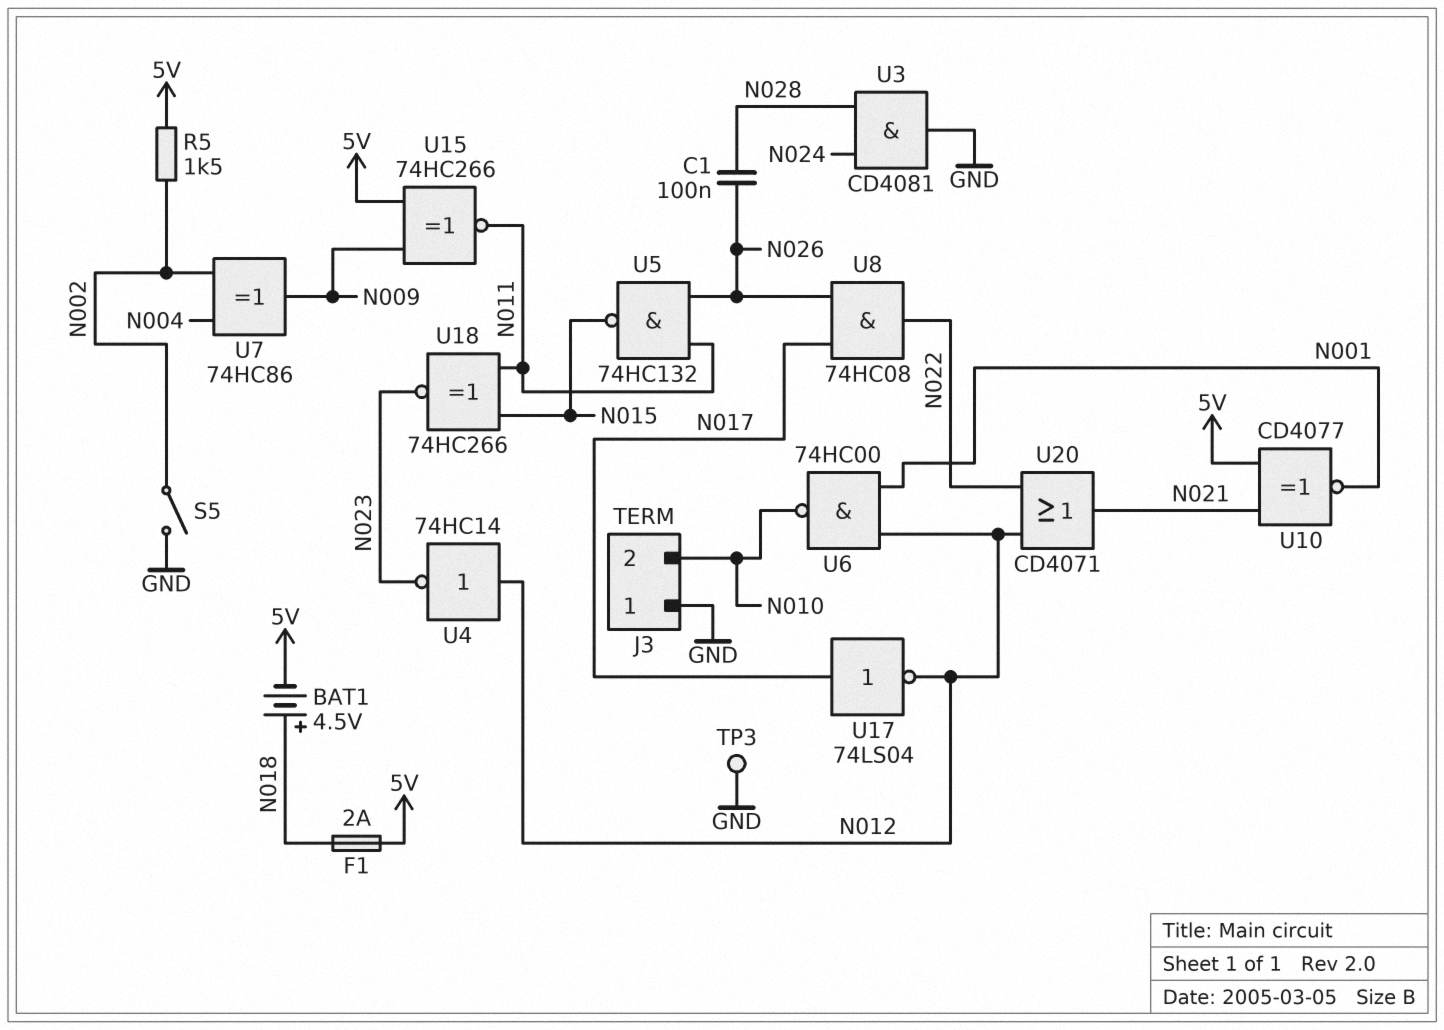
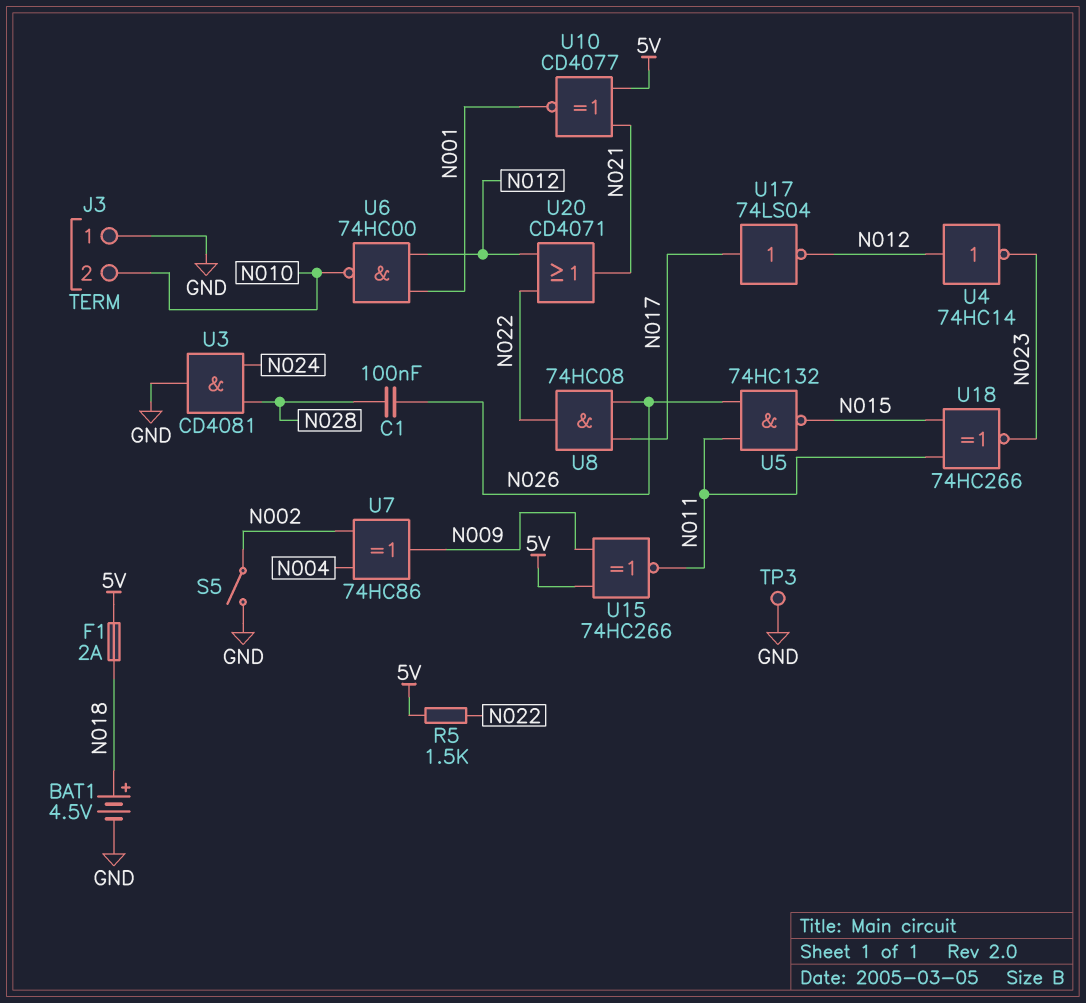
BAT1: 4.5V (plus N018, minus 5V) -> 4.5V (plus N018, minus GND)
R5: 1.5k (5V, N002) -> 1.5k (5V, N022)

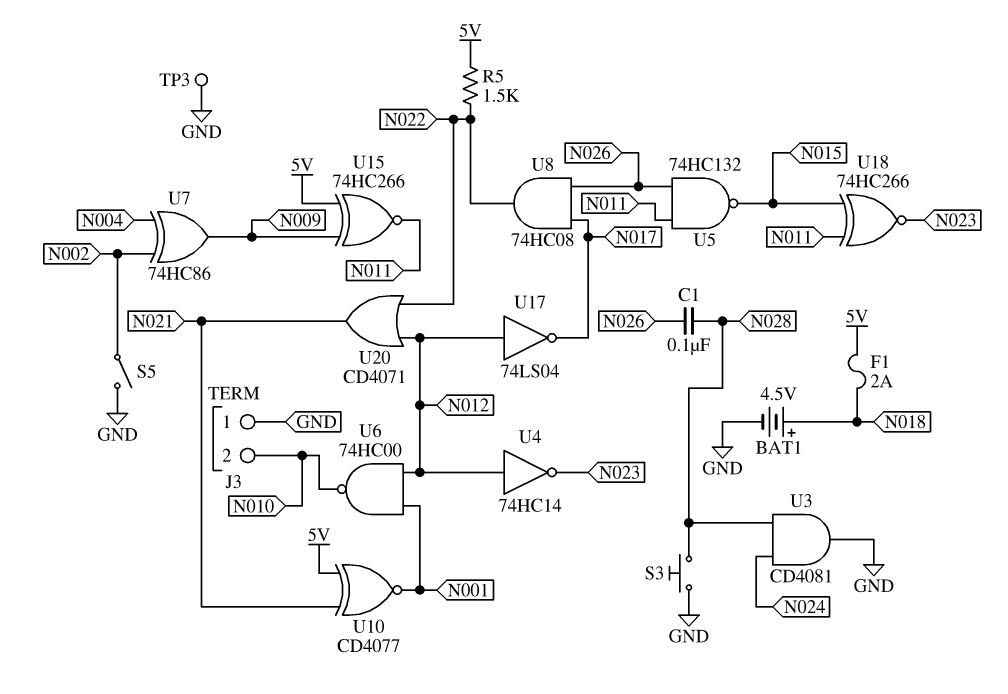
S3: none -> button (GND, N028)
U17: NOT 74LS04 (in N017, out N012) -> NOT 74LS04 (in N012, out N017)

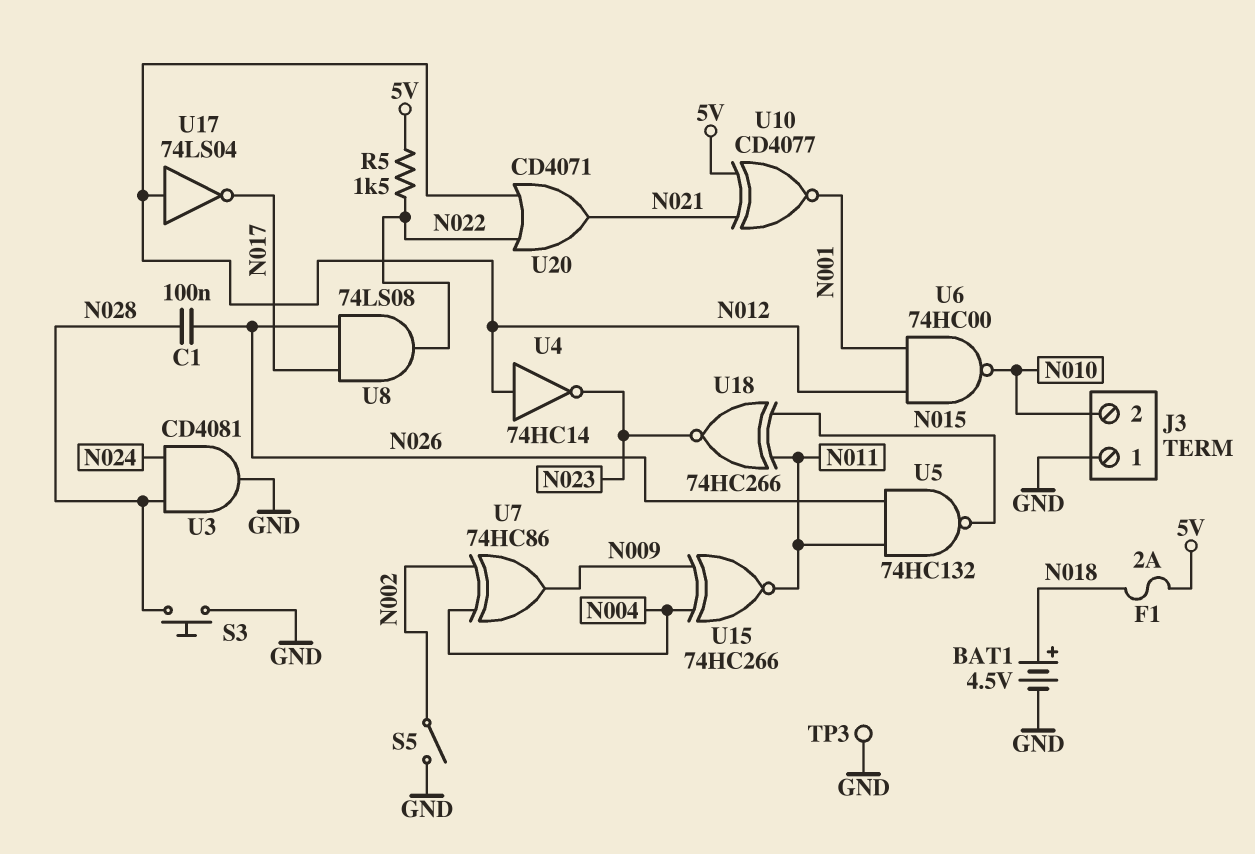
U8: AND 74HC08 (in N017, in N026, out N022) -> AND 74LS08 (in N017, in N026, out N022)
U15: XNOR 74HC266 (in 5V, in N009, out N011) -> XNOR 74HC266 (in N004, in N009, out N011)

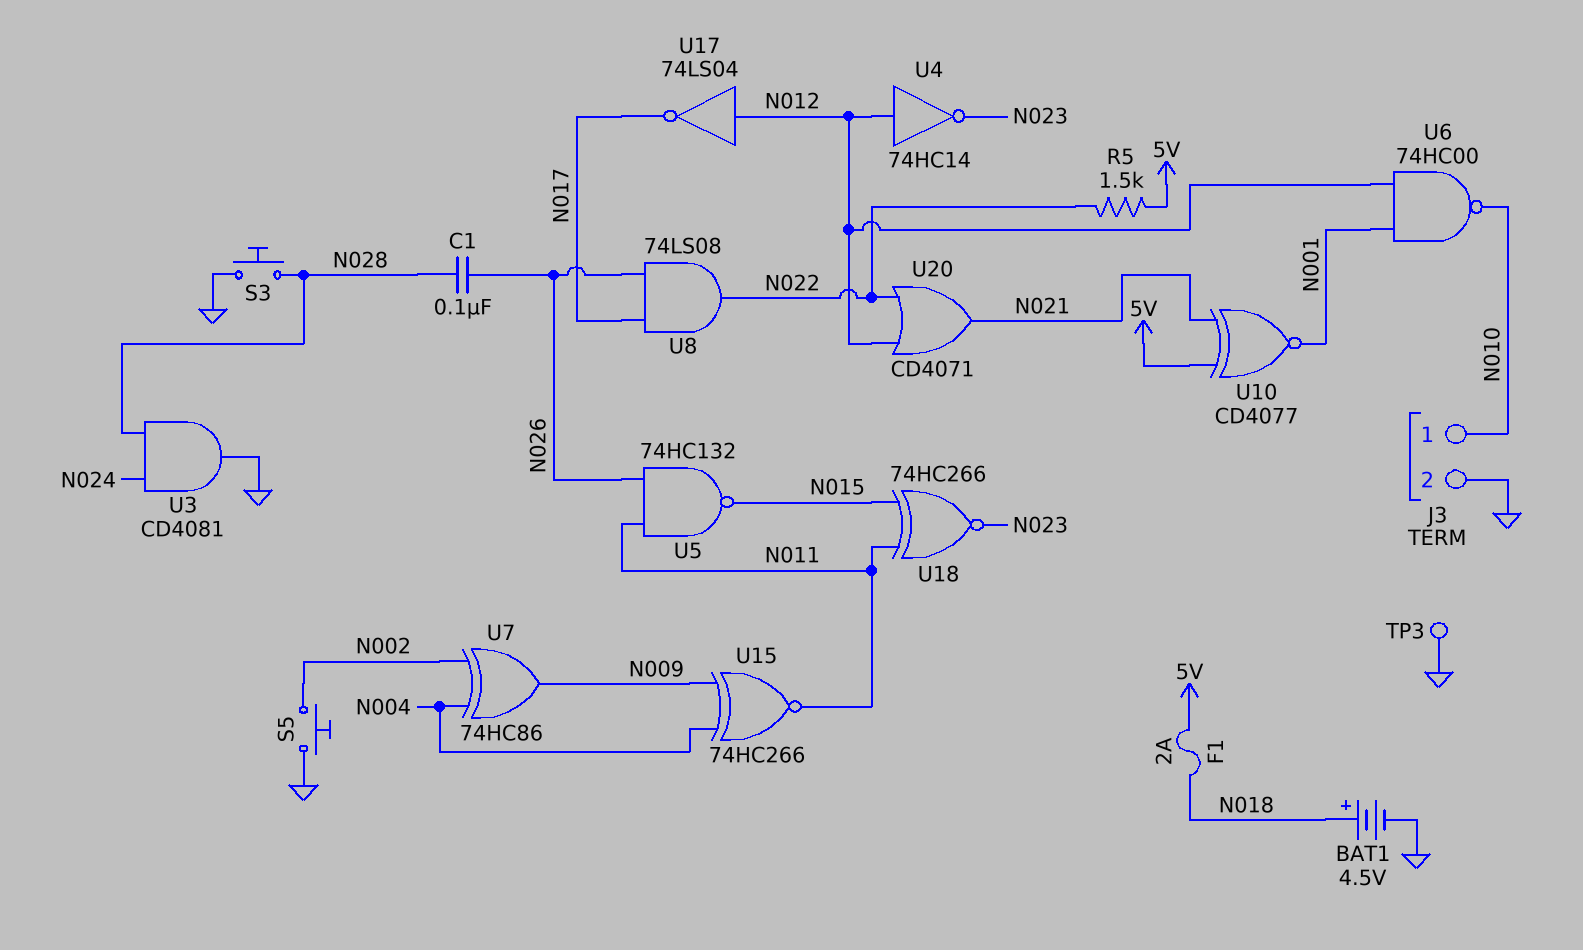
J3 pin 1: GND -> N010
J3 pin 2: N010 -> GND
S5: switch (GND, N002) -> button (GND, N002)

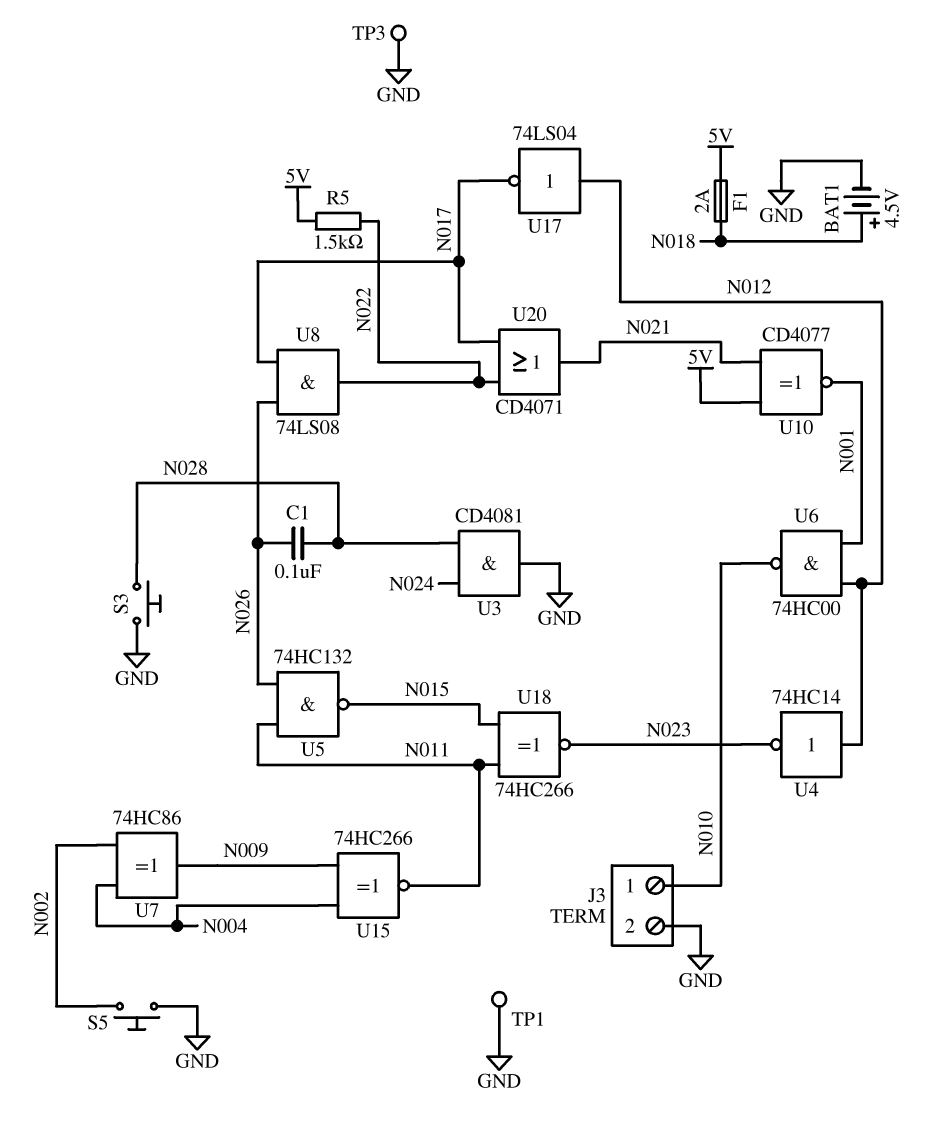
TP1: none -> test point (GND)
U20: OR CD4071 (in N012, in N022, out N021) -> OR CD4071 (in N017, in N022, out N021)

